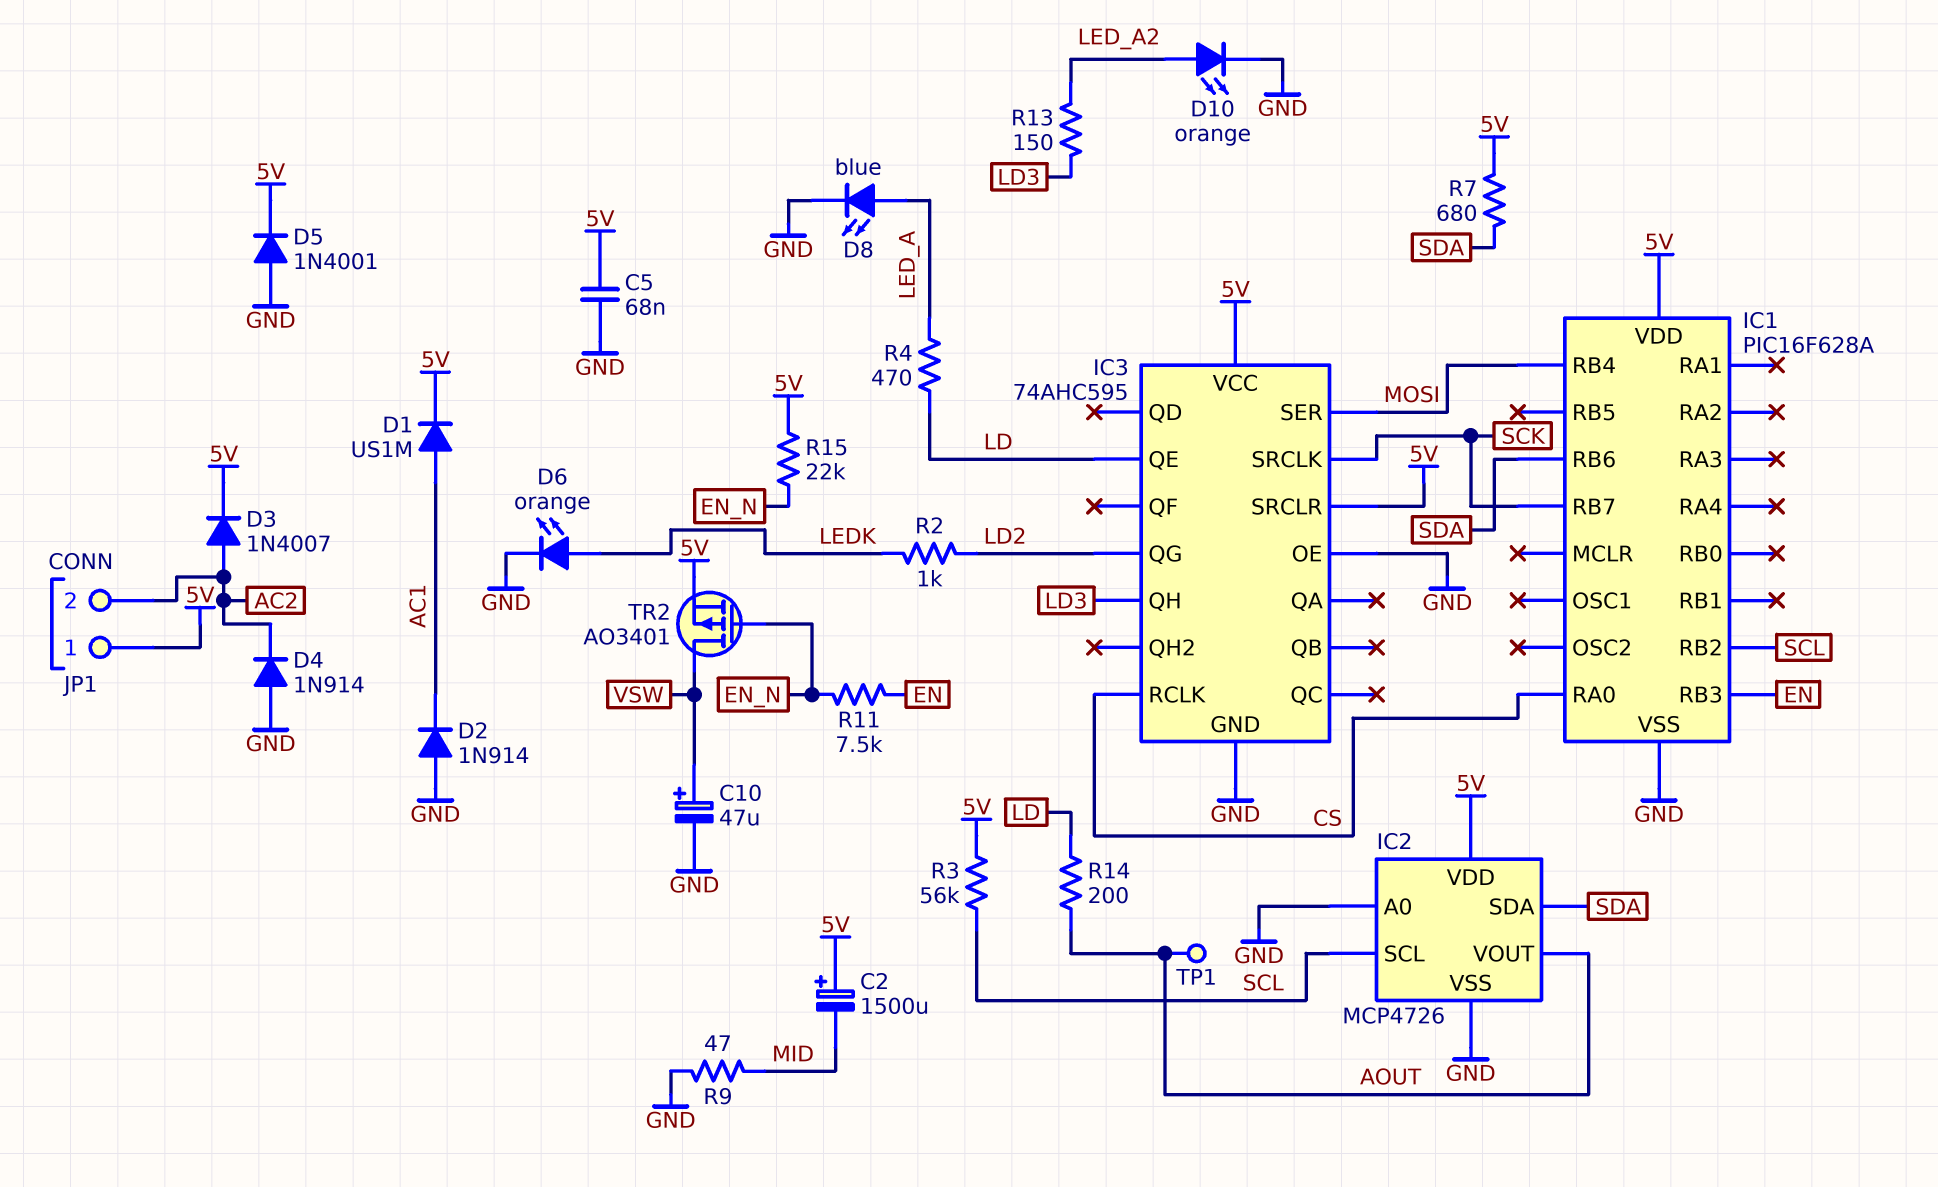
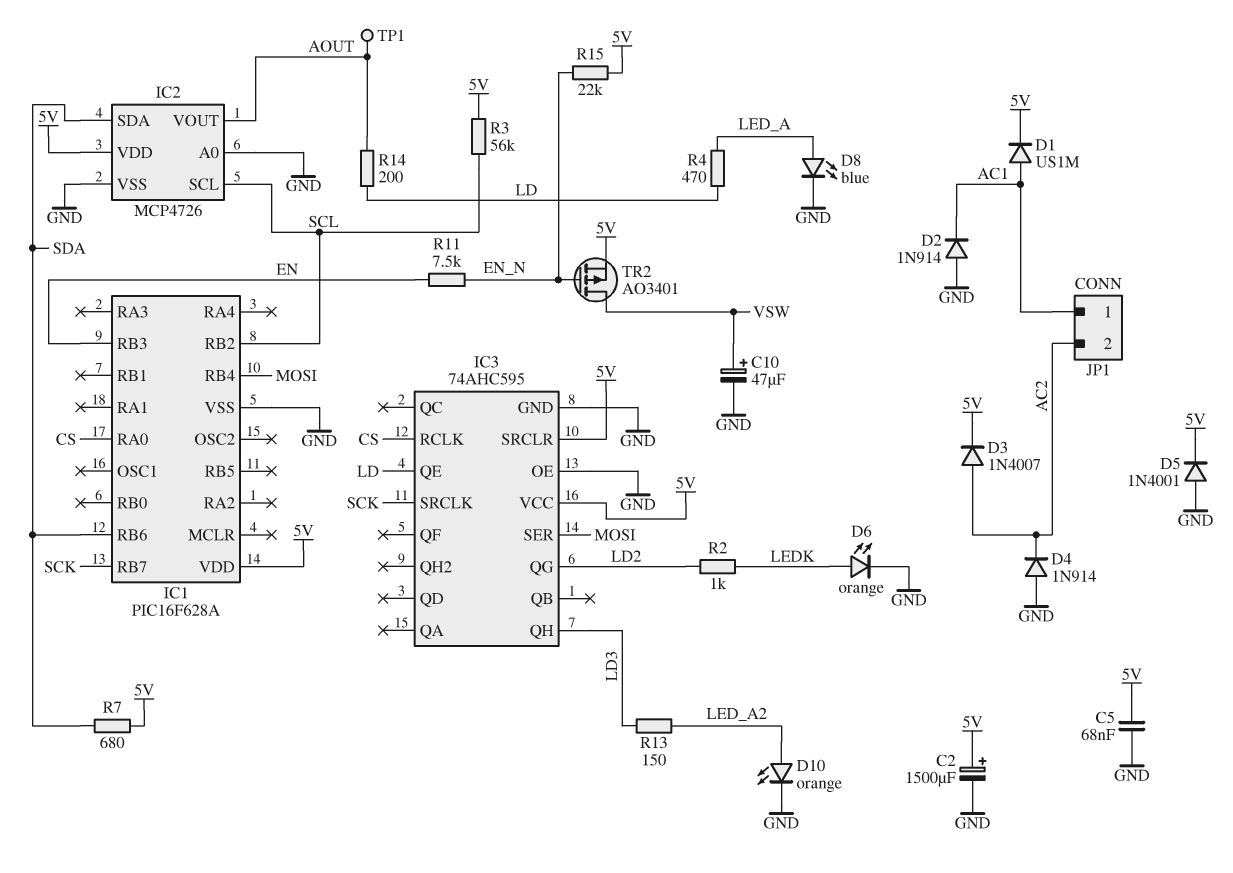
C2: 1500uF (plus 5V, minus MID) -> 1500uF (plus 5V, minus GND)
JP1 pin 1: 5V -> AC1
R9: 47 (GND, MID) -> none

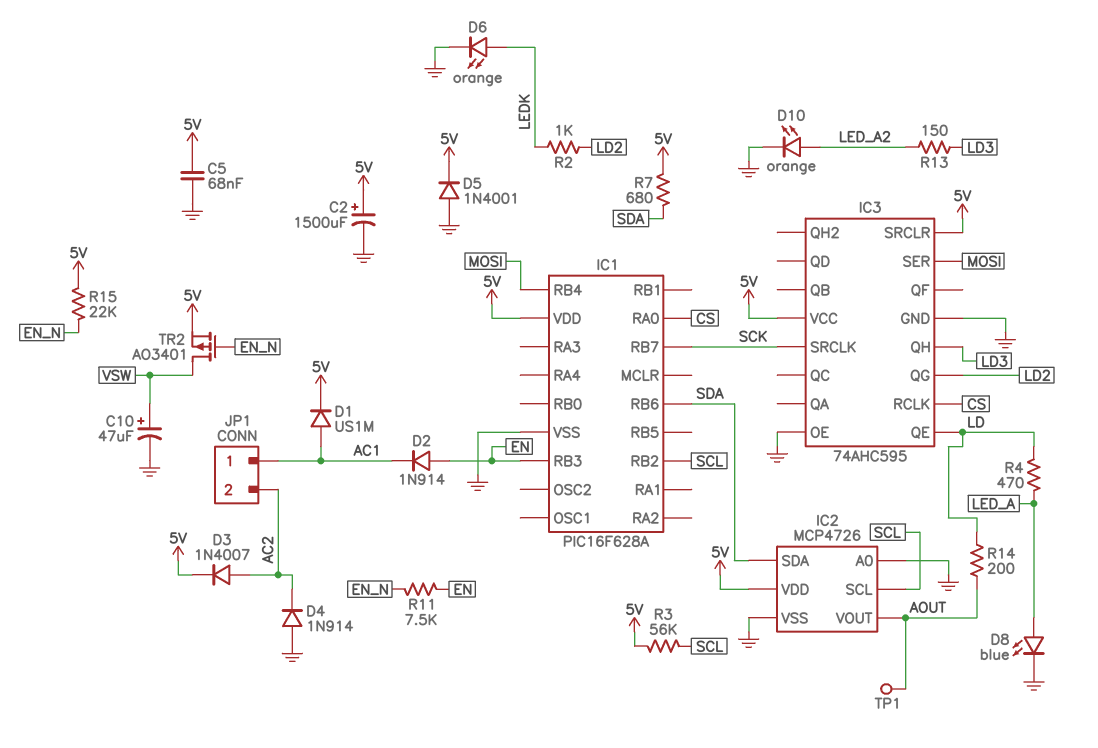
D2: diode 1N914 (A GND, K AC1) -> diode 1N914 (A EN, K AC1)

